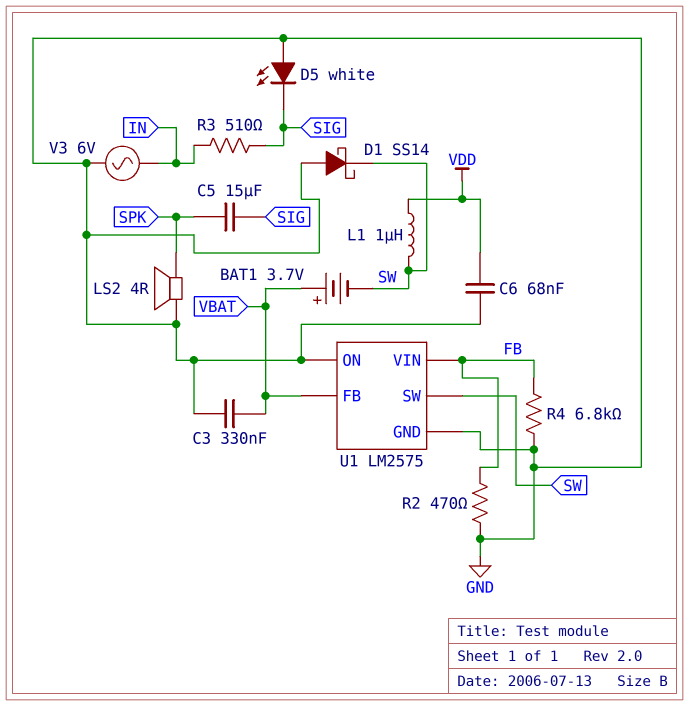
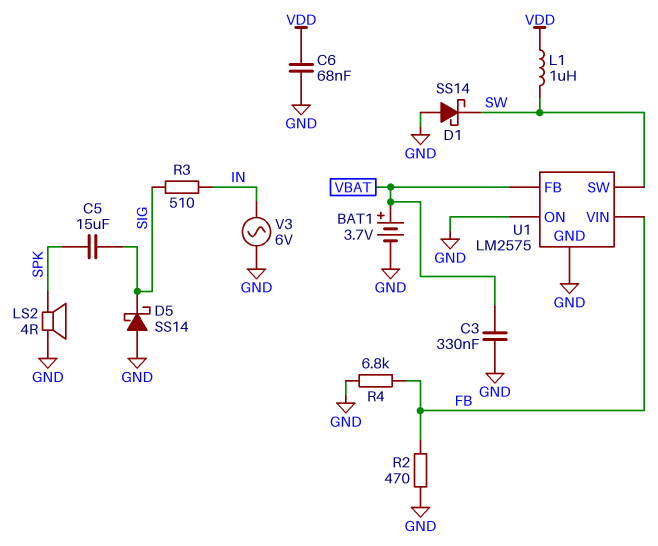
BAT1: 3.7V (plus VBAT, minus SW) -> 3.7V (plus VBAT, minus GND)
D5: LED white (A GND, K SIG) -> schottky SS14 (A GND, K SIG)

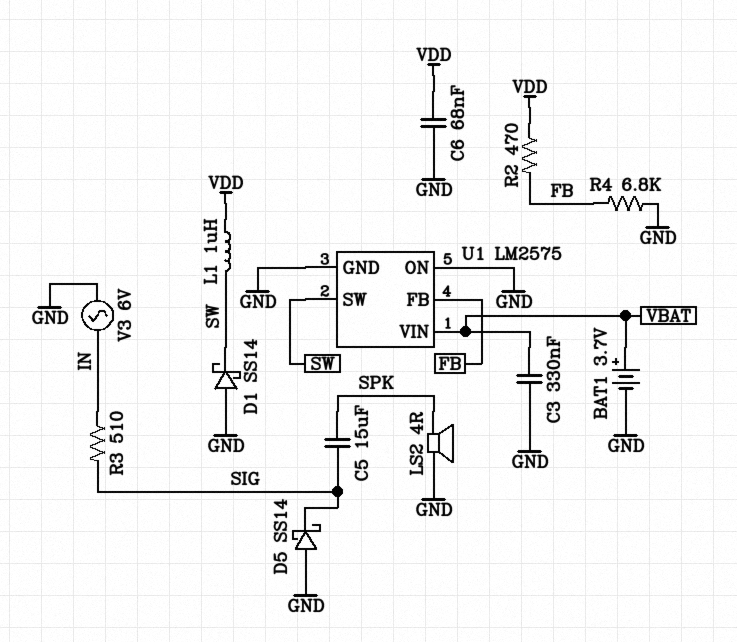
R2: 470 (FB, GND) -> 470 (FB, VDD)
U1 pin FB: VBAT -> FB
U1 pin VIN: FB -> VBAT

